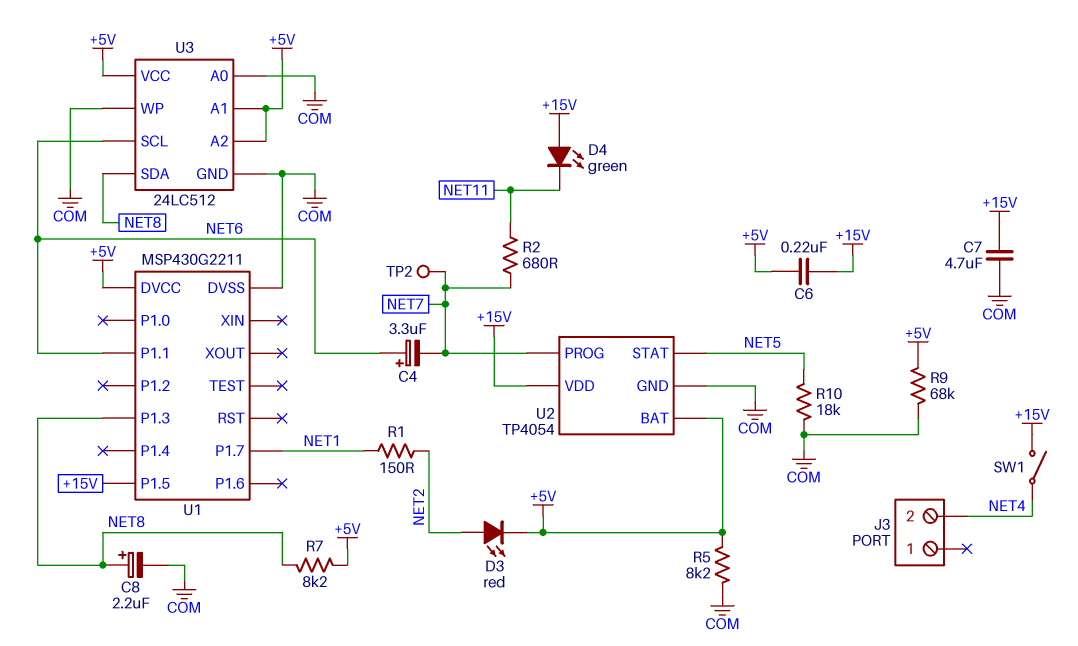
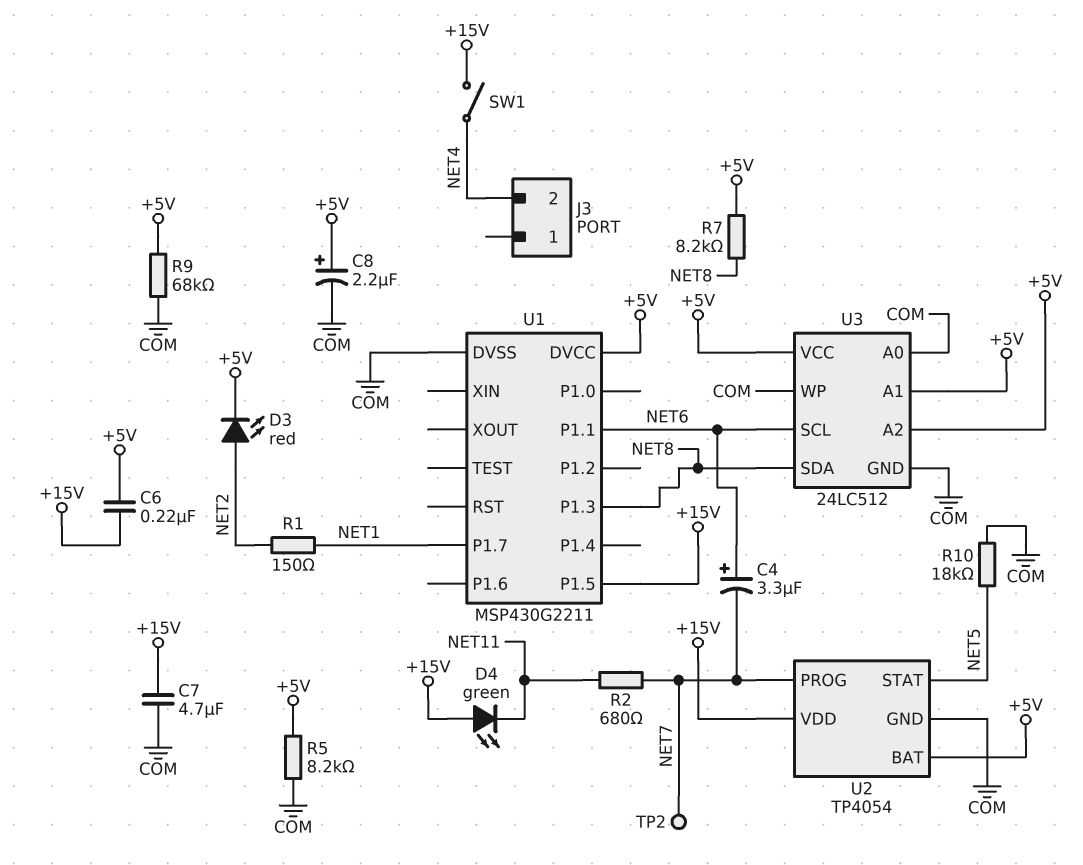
C8: 2.2uF (plus NET8, minus COM) -> 2.2uF (plus +5V, minus COM)

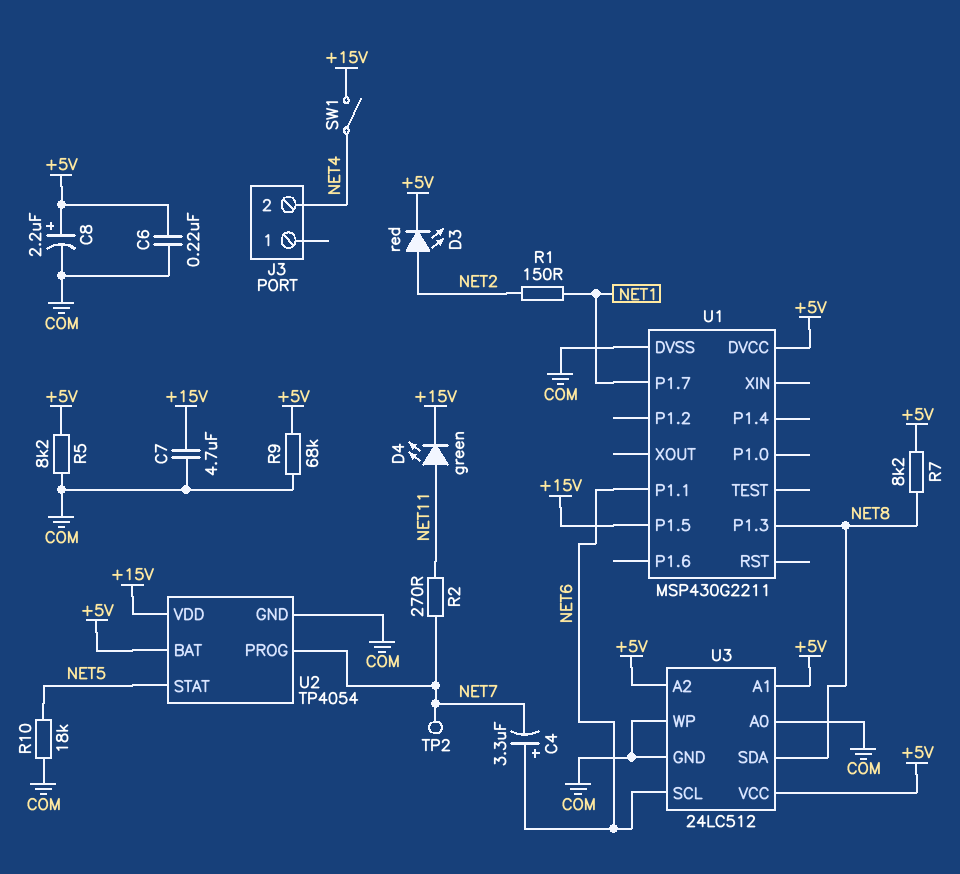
C6: 220nF (+5V, +15V) -> 220nF (+5V, COM)
D4: LED green (A +15V, K NET11) -> LED green (A NET11, K +15V)
R2: 680 (NET7, NET11) -> 270 (NET7, NET11)

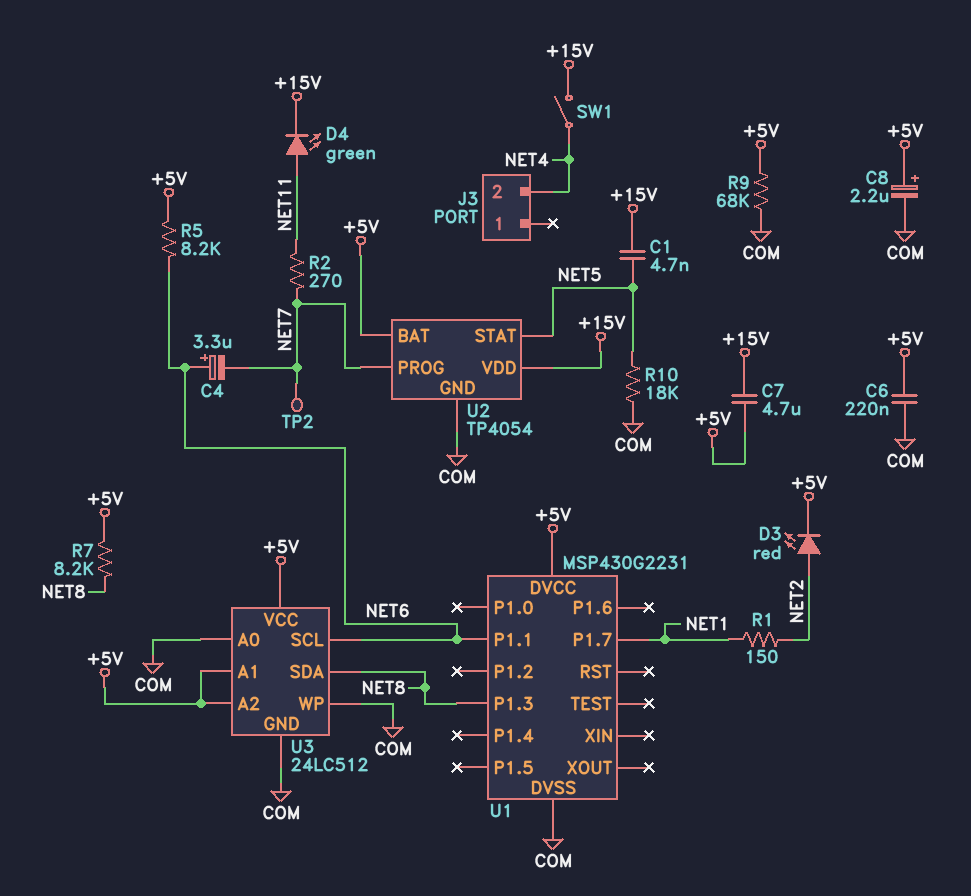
C1: none -> 4.7nF (+15V, NET5)
C7: 4.7uF (+15V, COM) -> 4.7uF (+5V, +15V)
R5: 8.2k (+5V, COM) -> 8.2k (+5V, NET6)
U1: MSP430G2211 -> MSP430G2231
U1 pin P1.5: +15V -> none

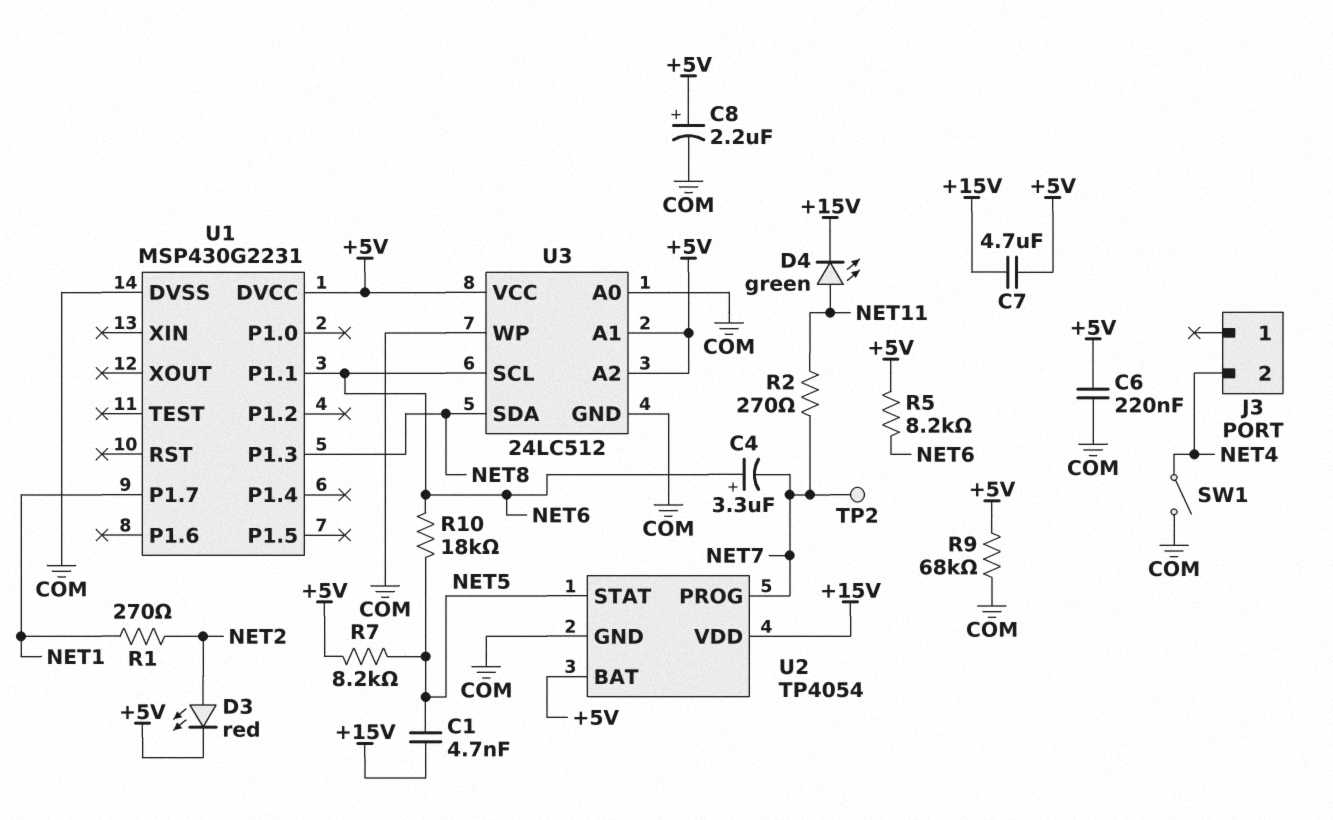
R1: 150 (NET1, NET2) -> 270 (NET1, NET2)
R7: 8.2k (+5V, NET8) -> 8.2k (+5V, NET5)
R10: 18k (COM, NET5) -> 18k (NET5, NET6)
SW1: switch (+15V, NET4) -> switch (COM, NET4)

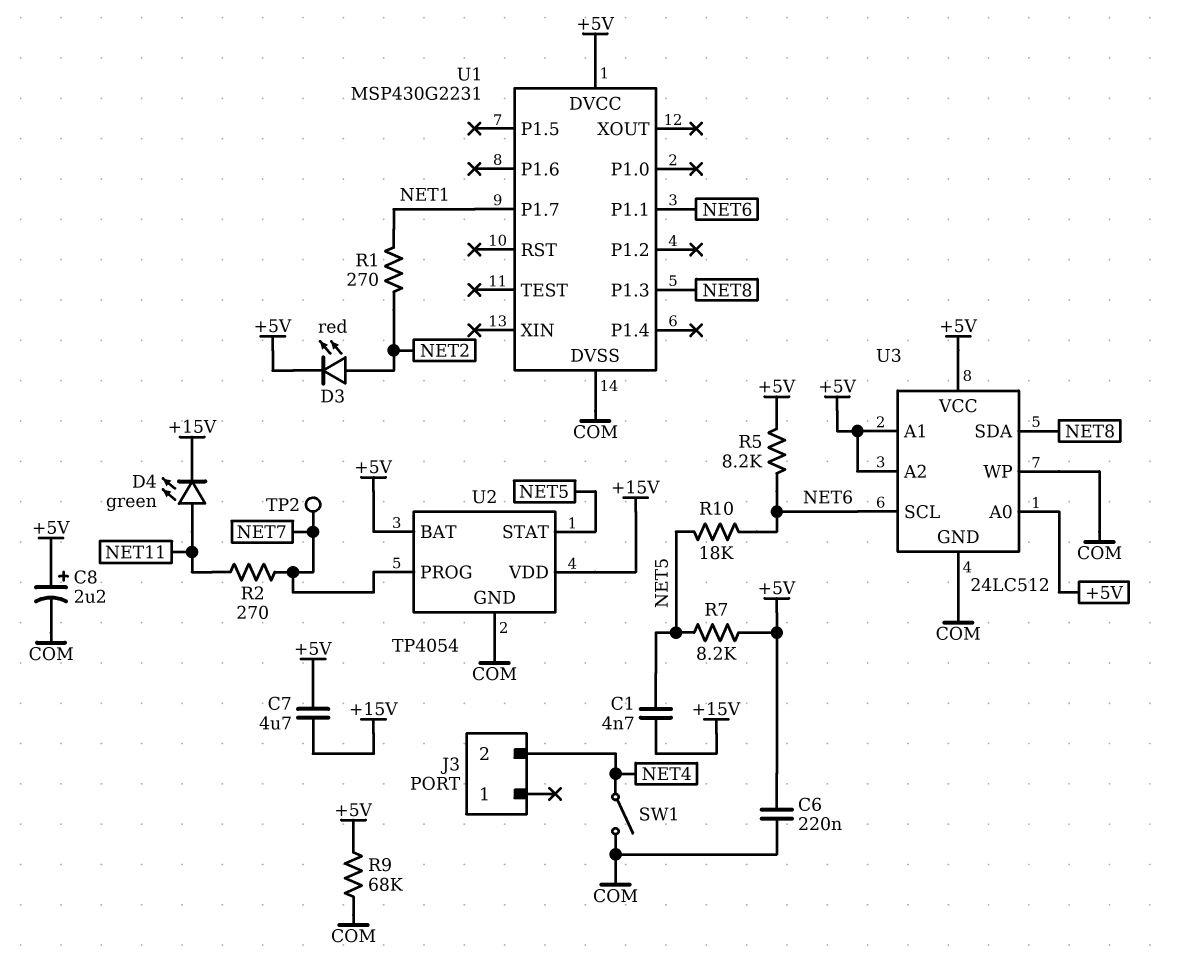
C4: 3.3uF (plus NET6, minus NET7) -> none
U3 pin A0: COM -> +5V

